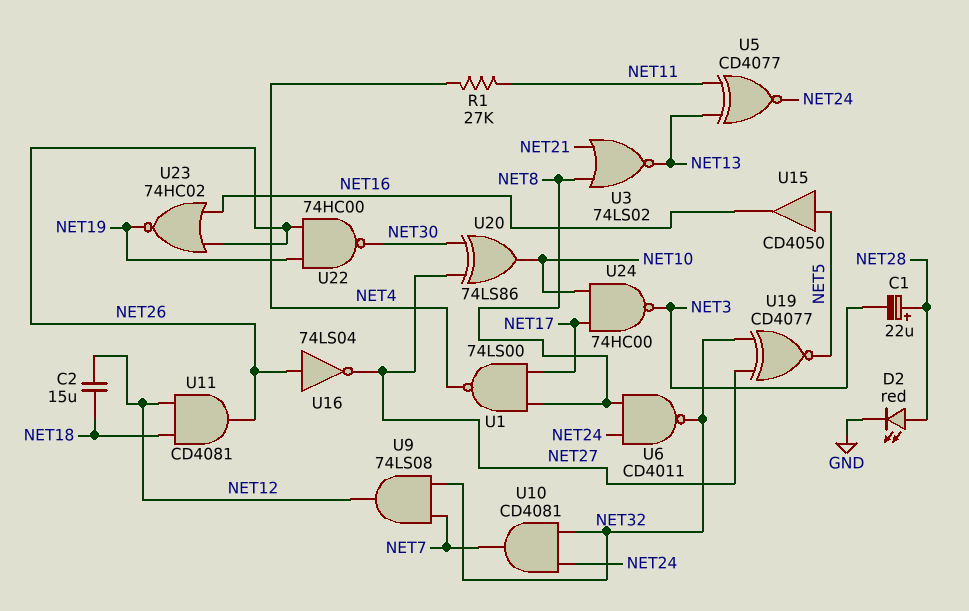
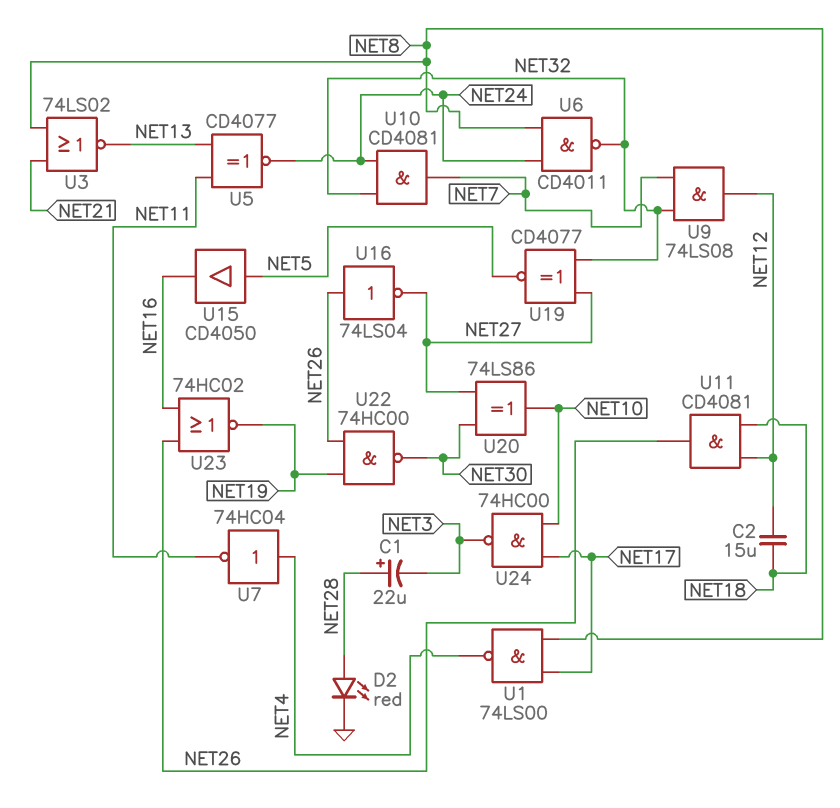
R1: 27k (NET4, NET11) -> none
U7: none -> NOT 74HC04 (in NET4, out NET11)

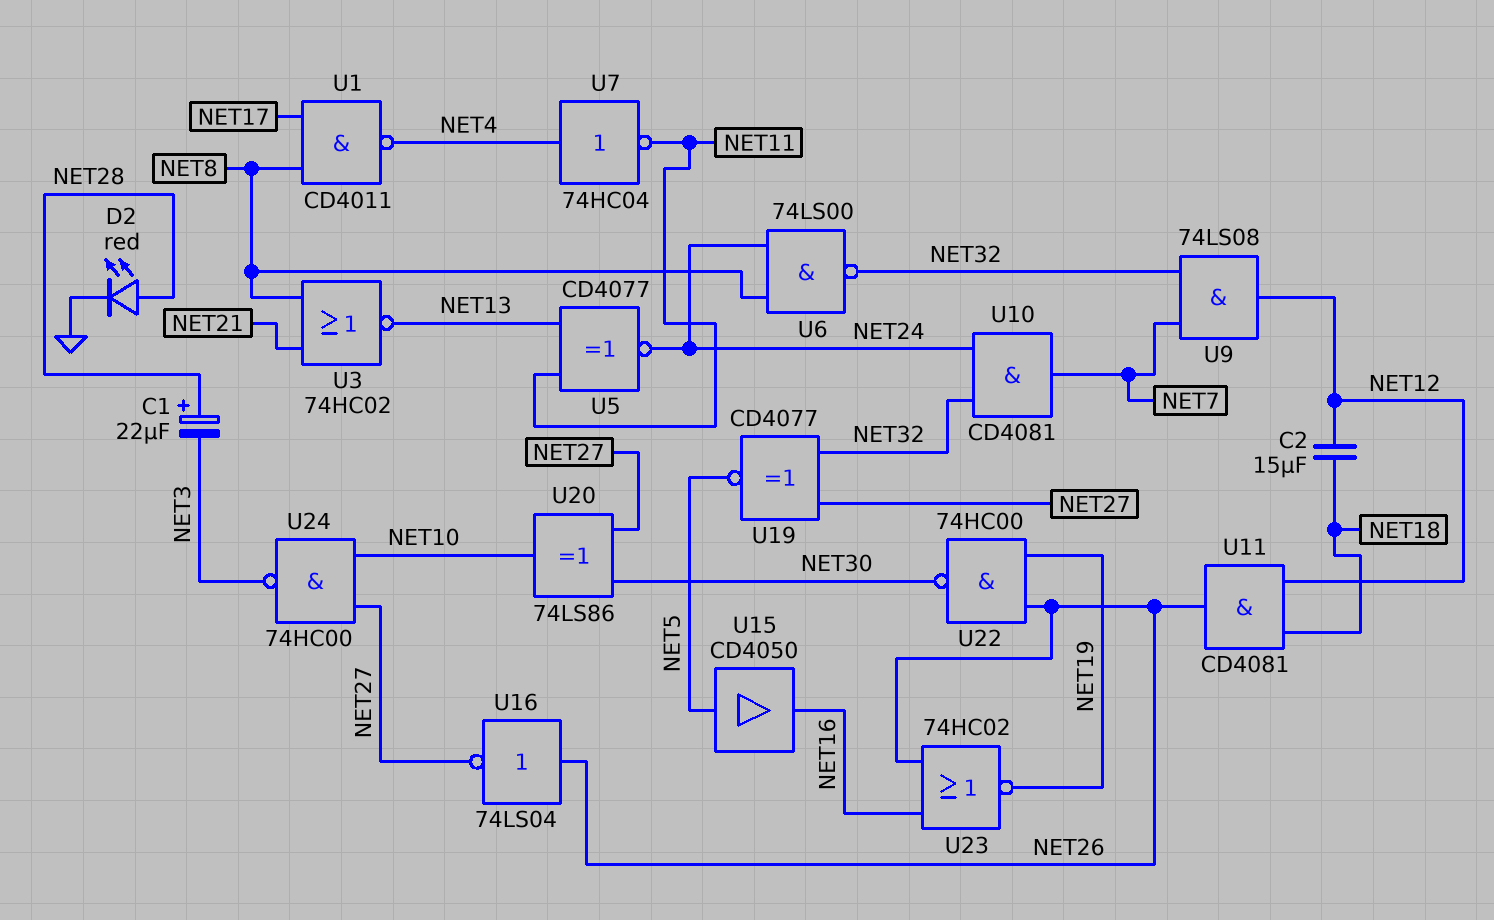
U1: NAND 74LS00 (in NET8, in NET17, out NET4) -> NAND CD4011 (in NET8, in NET17, out NET4)
U3: NOR 74LS02 (in NET8, in NET21, out NET13) -> NOR 74HC02 (in NET8, in NET21, out NET13)
U6: NAND CD4011 (in NET8, in NET24, out NET32) -> NAND 74LS00 (in NET8, in NET24, out NET32)
U24: NAND 74HC00 (in NET10, in NET17, out NET3) -> NAND 74HC00 (in NET10, in NET27, out NET3)

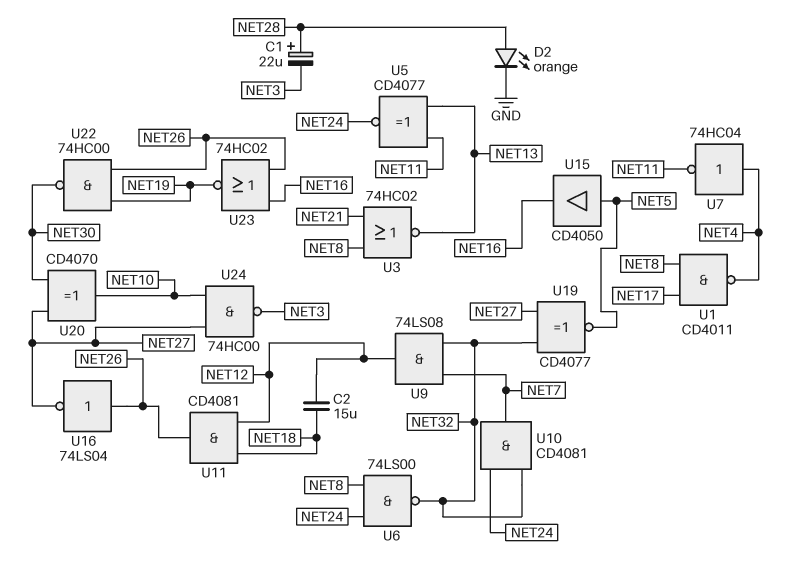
D2: LED red (A NET28, K GND) -> LED orange (A NET28, K GND)
U20: XOR 74LS86 (in NET27, in NET30, out NET10) -> XOR CD4070 (in NET27, in NET30, out NET10)

